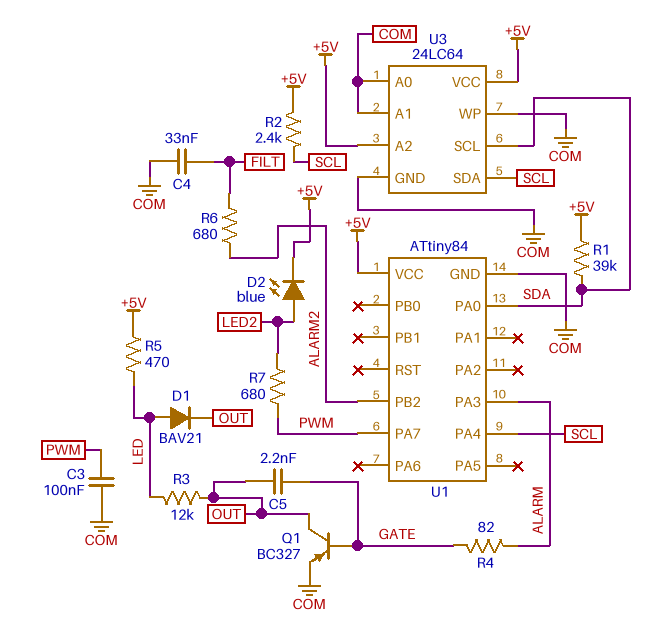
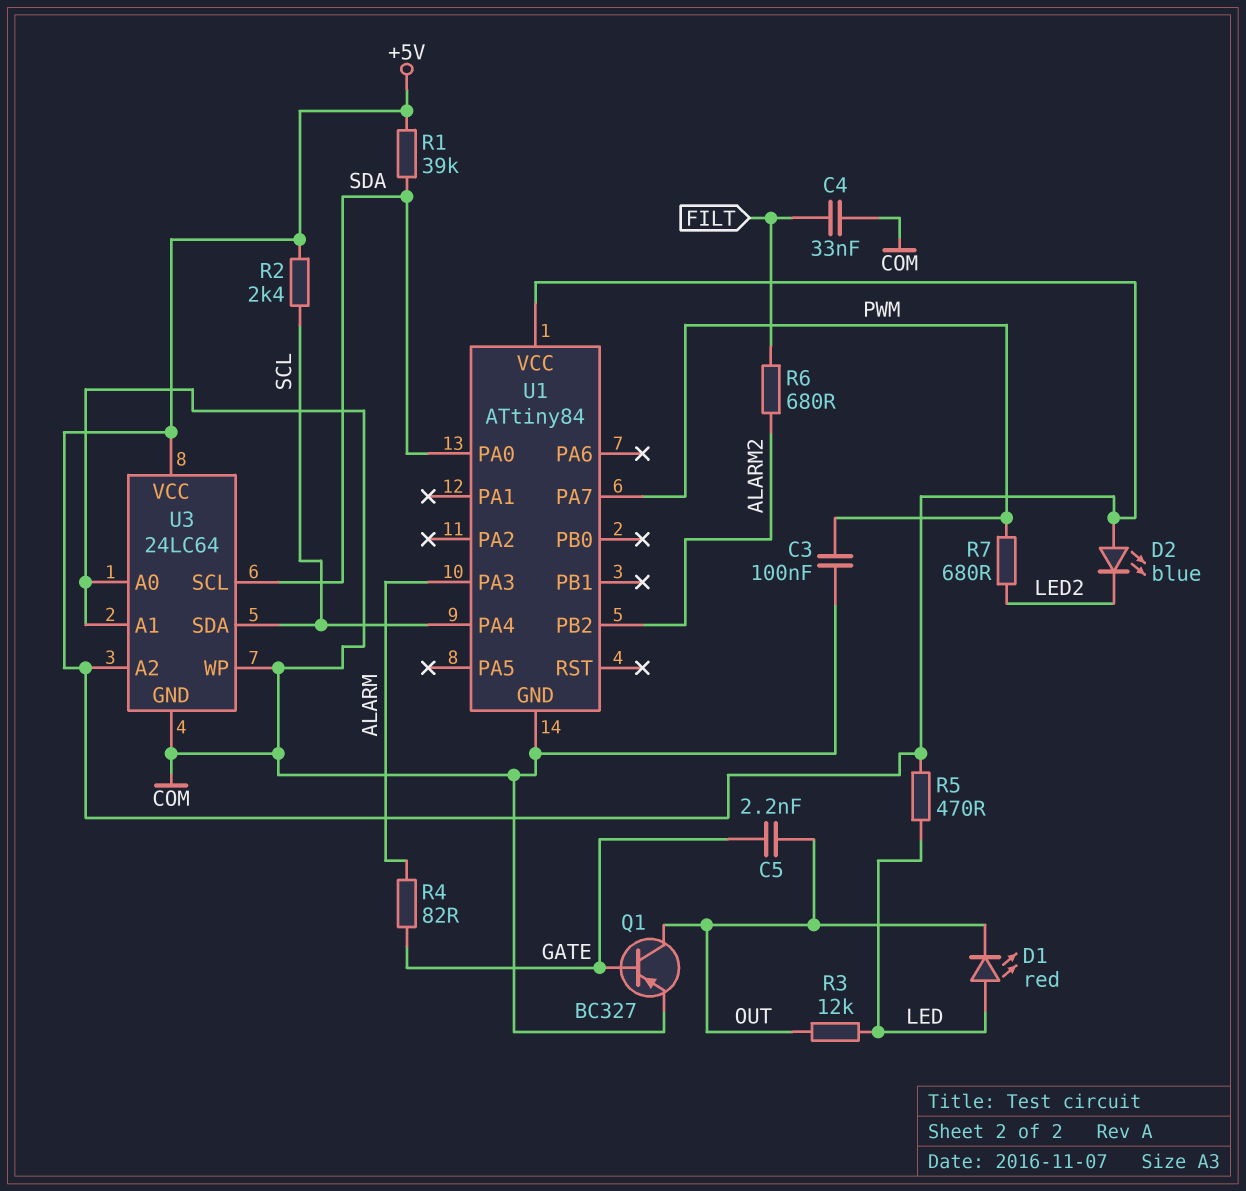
D1: diode BAV21 (A LED, K OUT) -> LED red (A LED, K OUT)
D2: LED blue (A LED2, K +5V) -> LED blue (A +5V, K LED2)

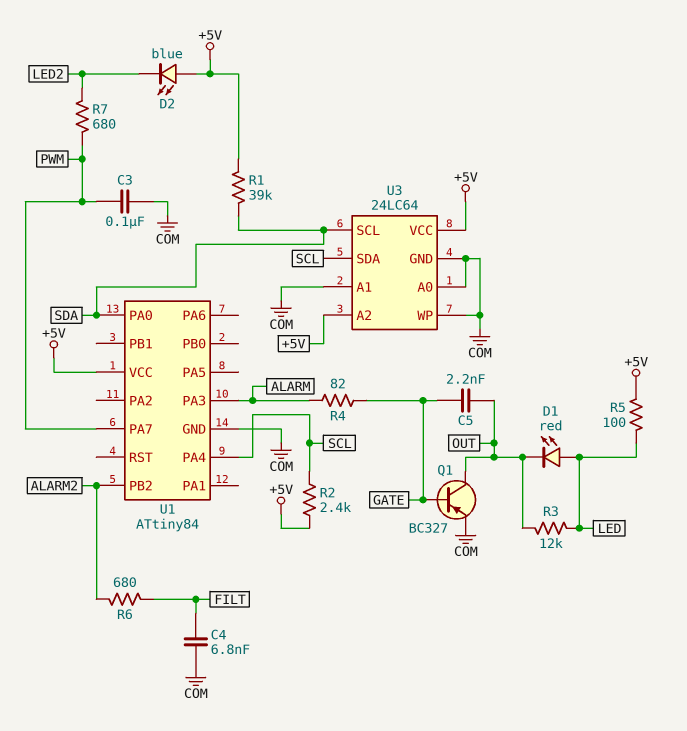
C4: 33nF (COM, FILT) -> 6.8nF (COM, FILT)
R5: 470 (+5V, LED) -> 100 (+5V, LED)

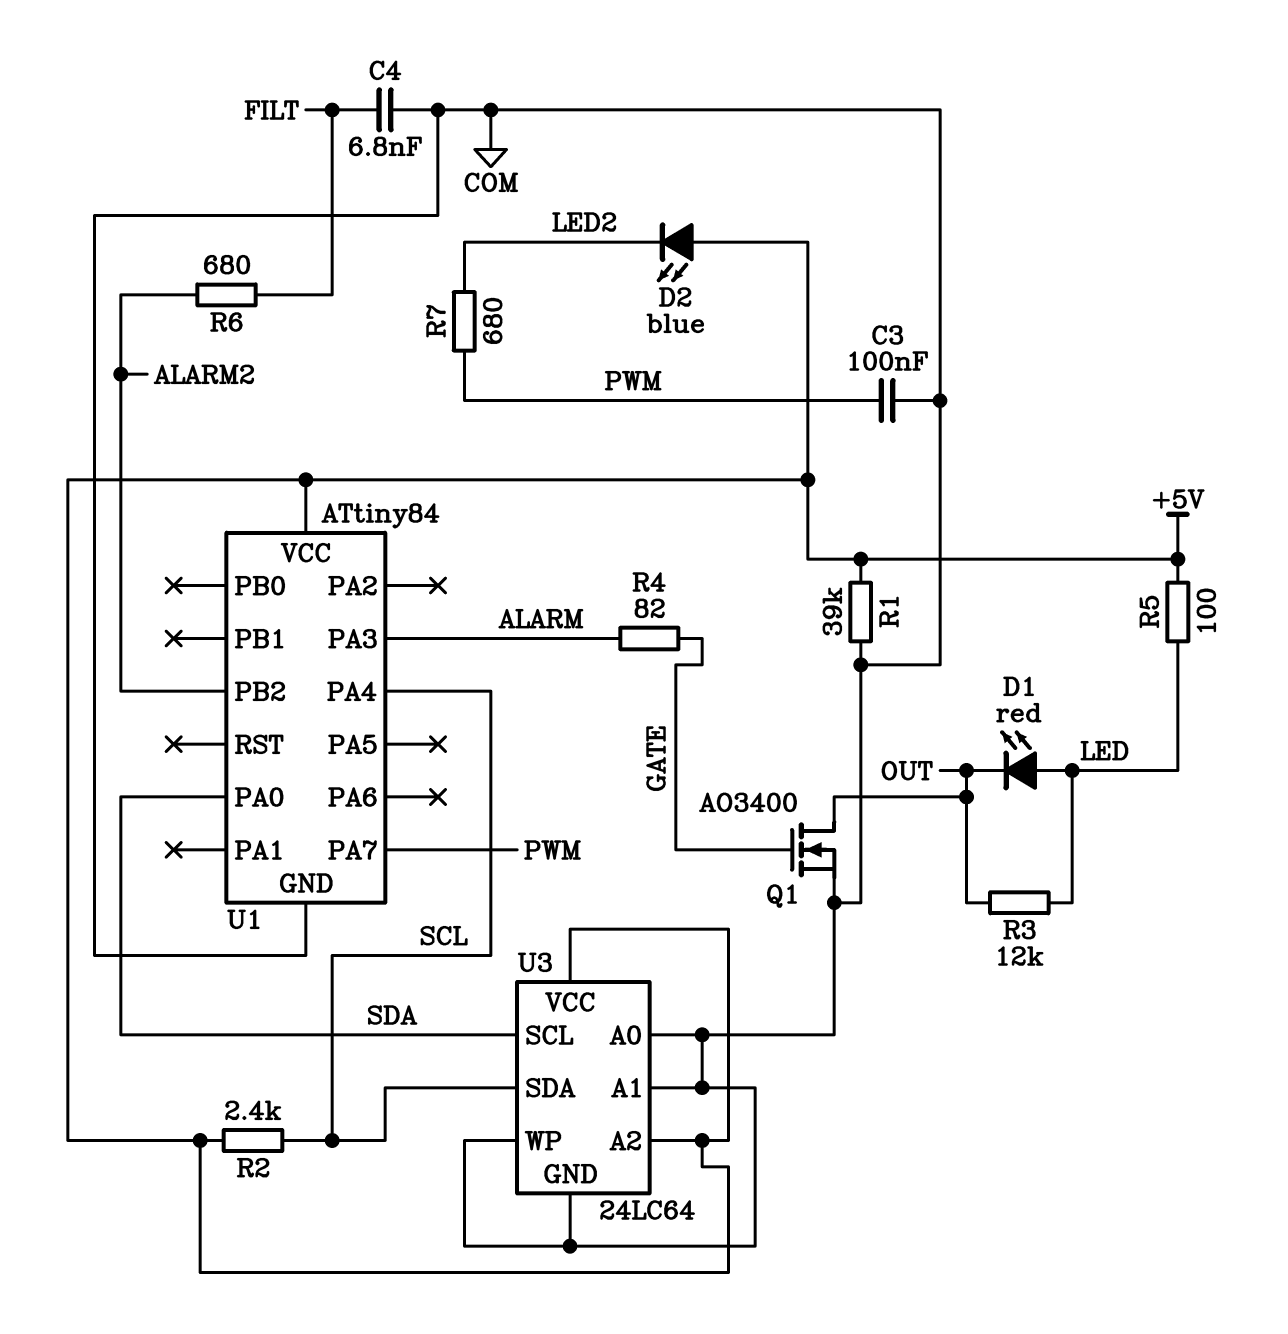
C5: 2.2nF (GATE, OUT) -> none
Q1: PNP BC327 (B GATE, C OUT, E COM) -> NMOS AO3400 (G GATE, D OUT, S COM)
R1: 39k (+5V, SDA) -> 39k (+5V, COM)

